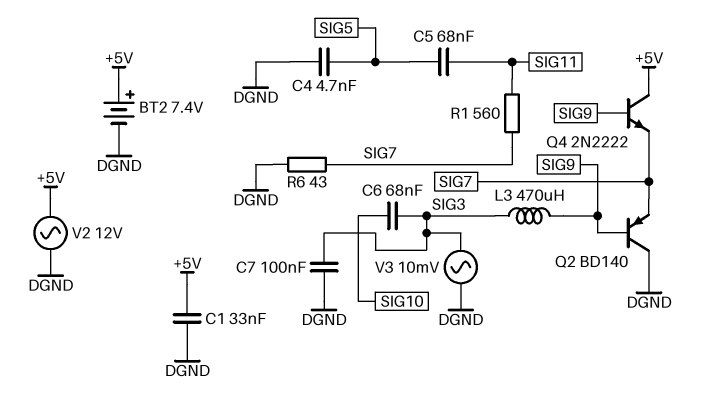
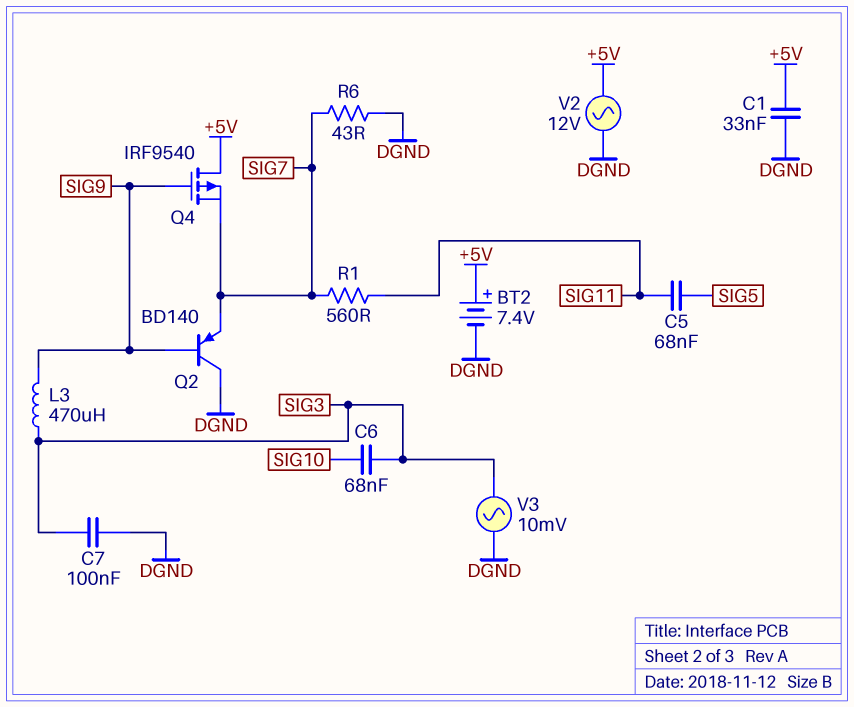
C4: 4.7nF (DGND, SIG5) -> none
Q4: NPN 2N2222 (B SIG9, C +5V, E SIG7) -> PMOS IRF9540 (G SIG9, D +5V, S SIG7)

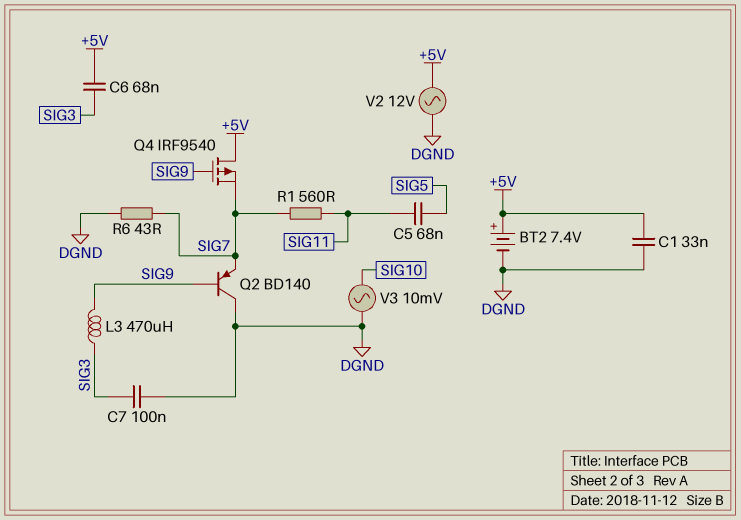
C6: 68nF (SIG3, SIG10) -> 68nF (+5V, SIG3)
V3: AC 10mV (DGND, SIG3) -> AC 10mV (DGND, SIG10)

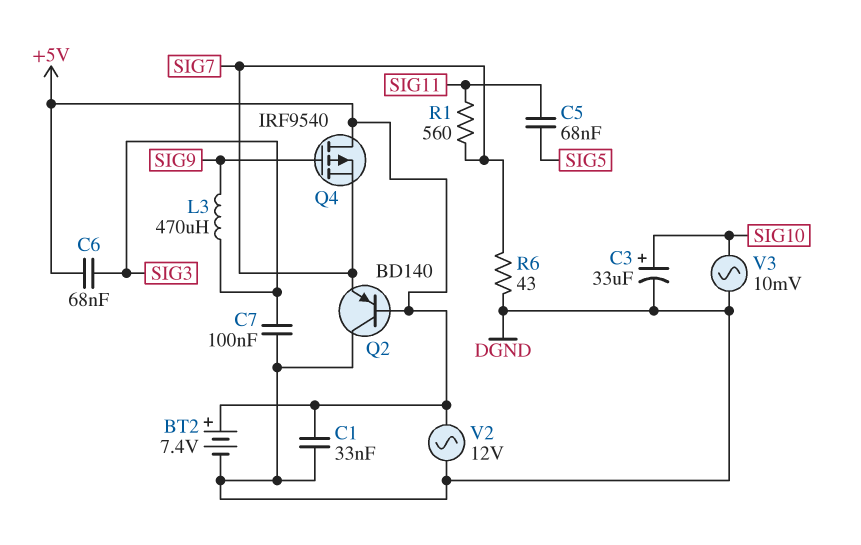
C3: none -> 33uF (plus SIG10, minus DGND)
Q2: PNP BD140 (B SIG9, C DGND, E SIG7) -> PNP BD140 (B +5V, C DGND, E SIG7)

